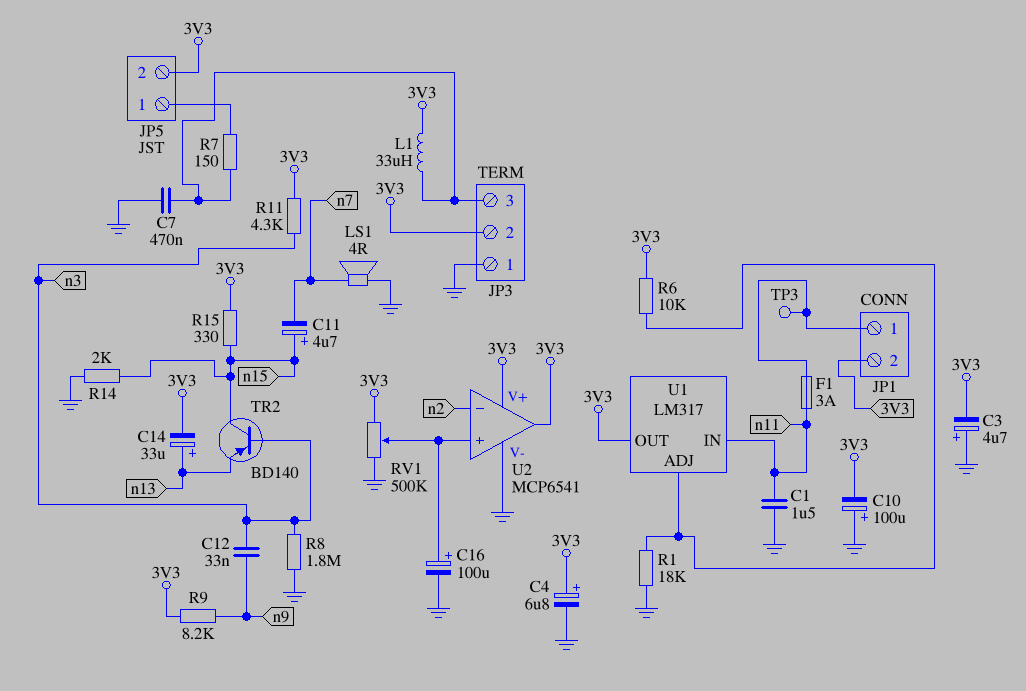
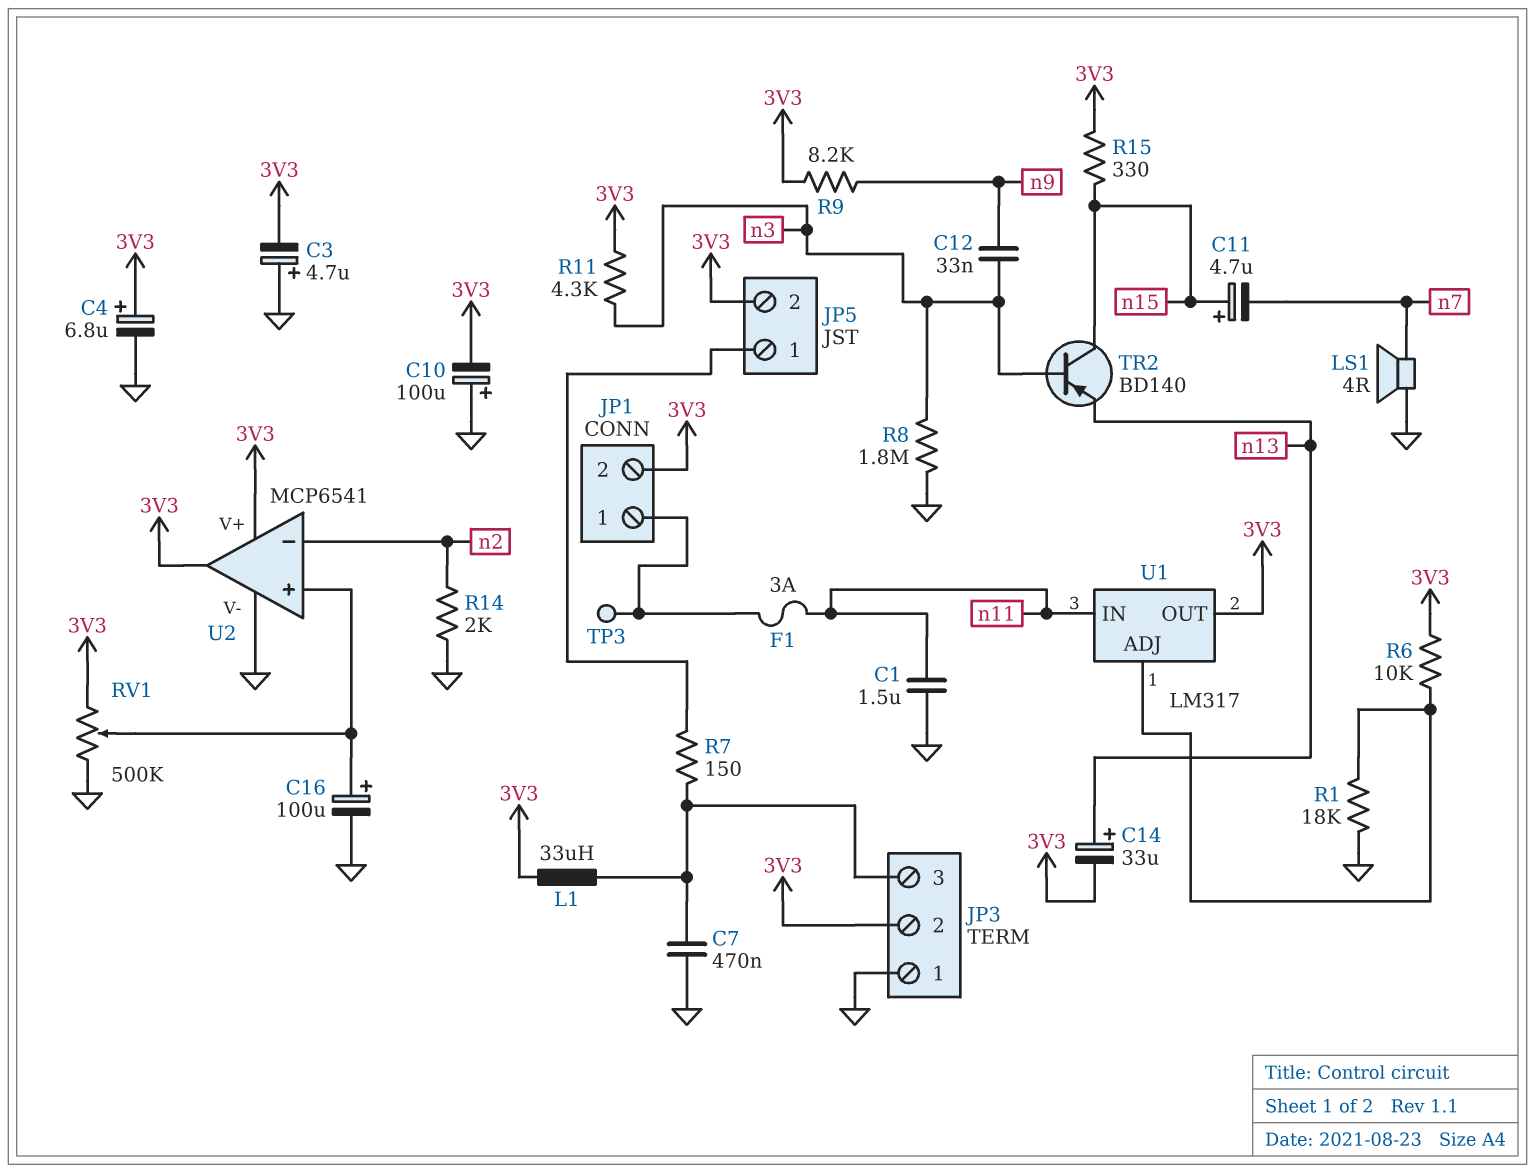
R14: 2k (GND, n15) -> 2k (GND, n2)

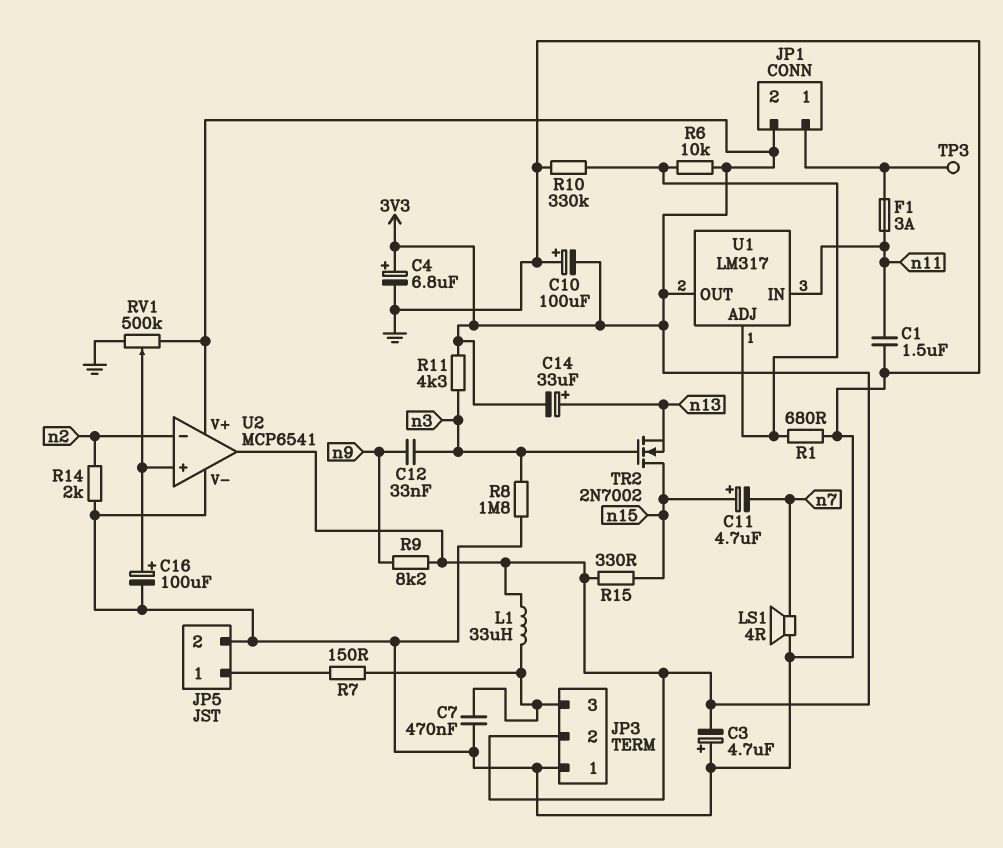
JP5 pin 2: 3V3 -> GND
R1: 18k (GND, U1/ADJ) -> 680 (GND, U1/ADJ)
R10: none -> 330k (GND, U1/ADJ)
TR2: PNP BD140 (B n3, C n15, E n13) -> NMOS 2N7002 (G n3, D n15, S n13)

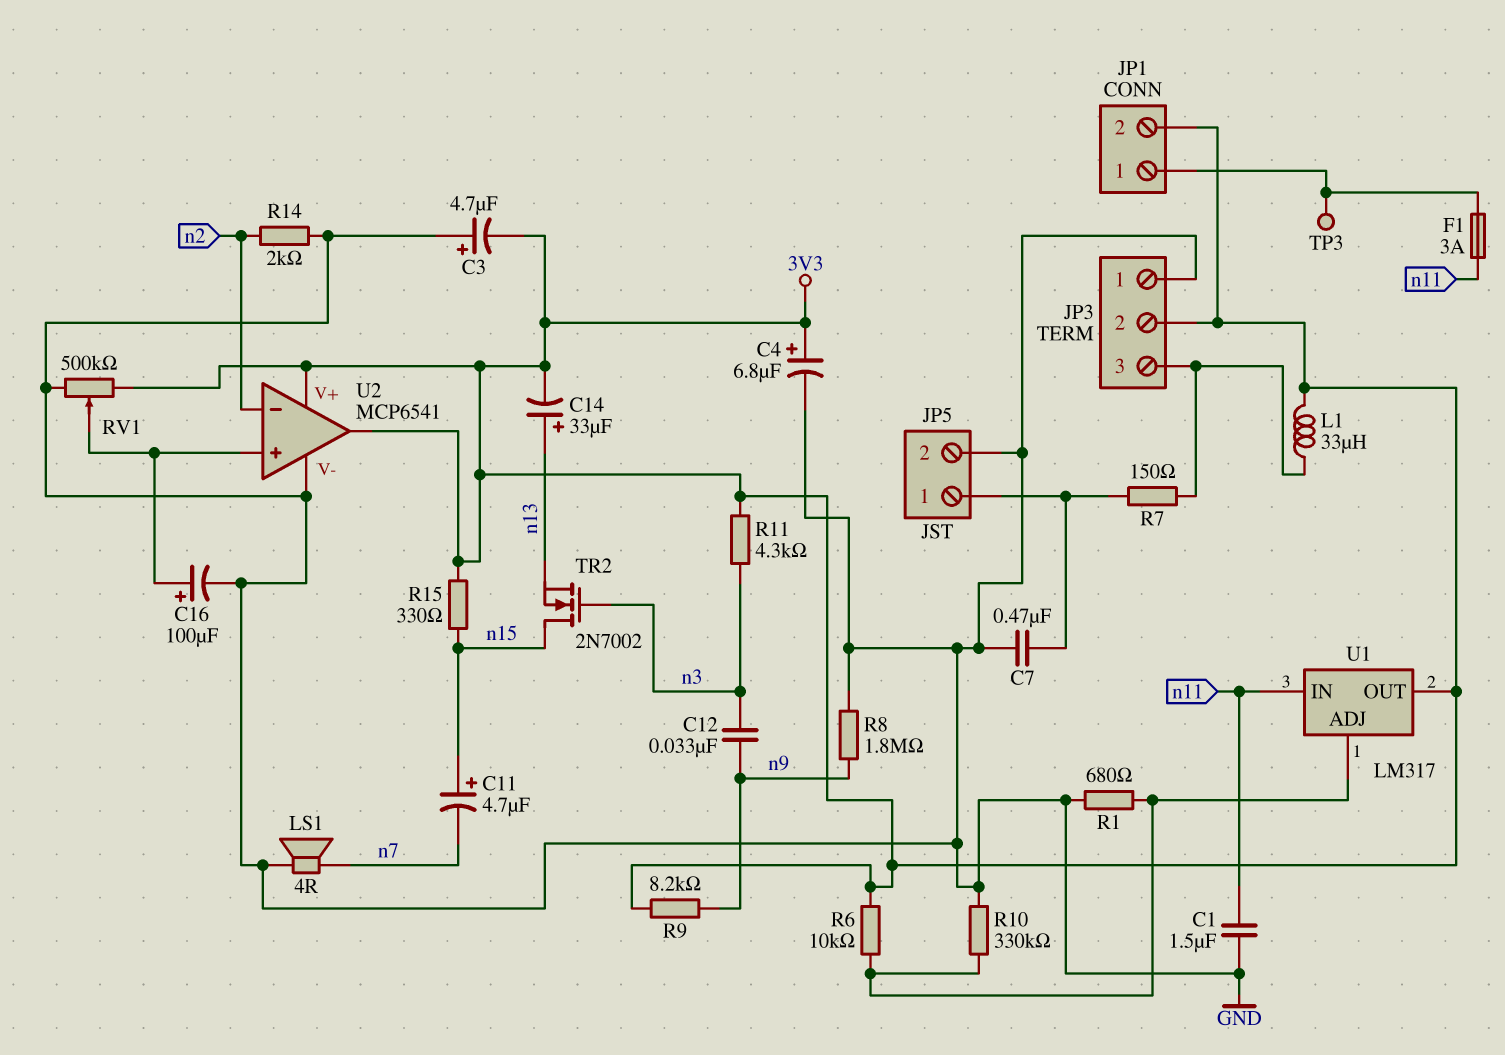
C7: 470nF (GND, JP3/3) -> 470nF (GND, JP5/1)
C10: 100uF (plus GND, minus 3V3) -> none
R8: 1.8M (GND, n3) -> 1.8M (GND, n9)

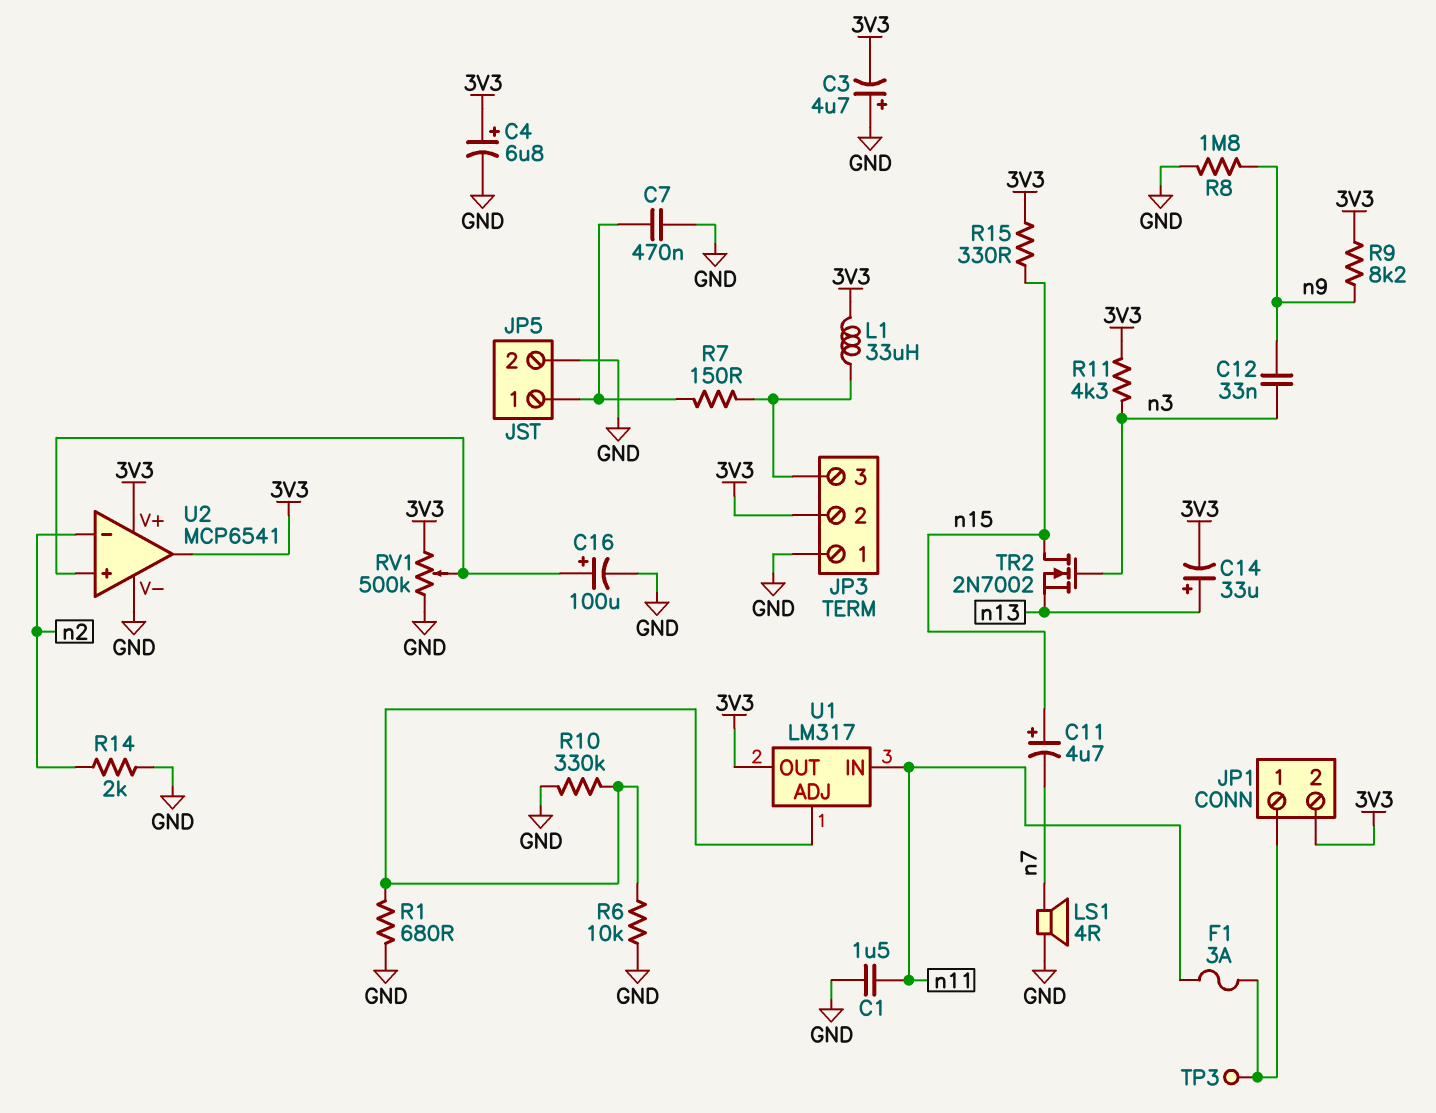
R6: 10k (3V3, U1/ADJ) -> 10k (GND, U1/ADJ)

